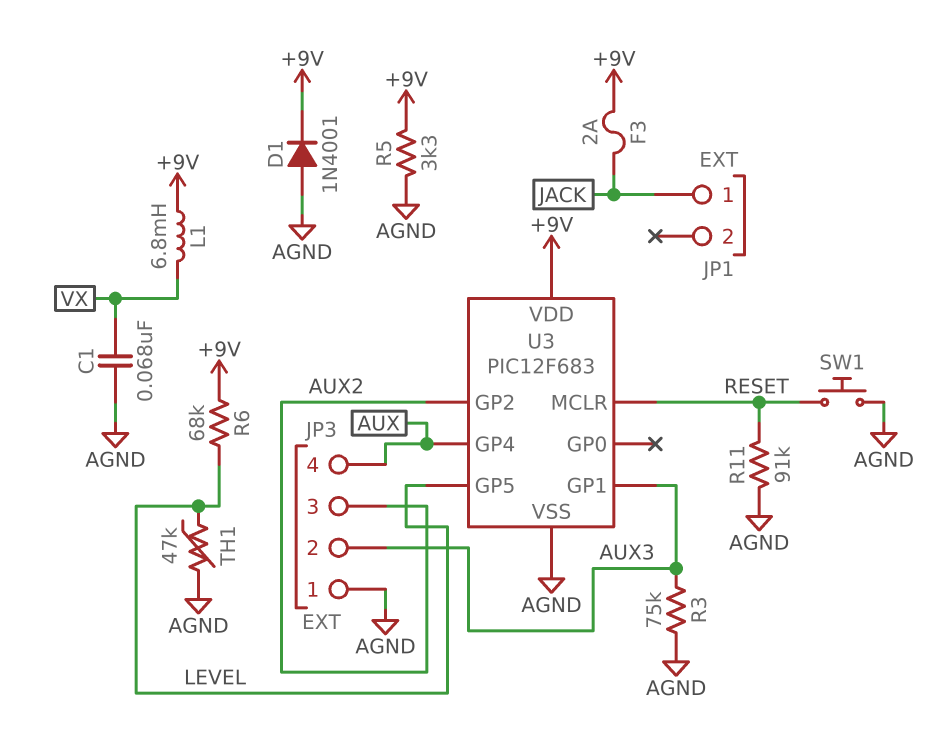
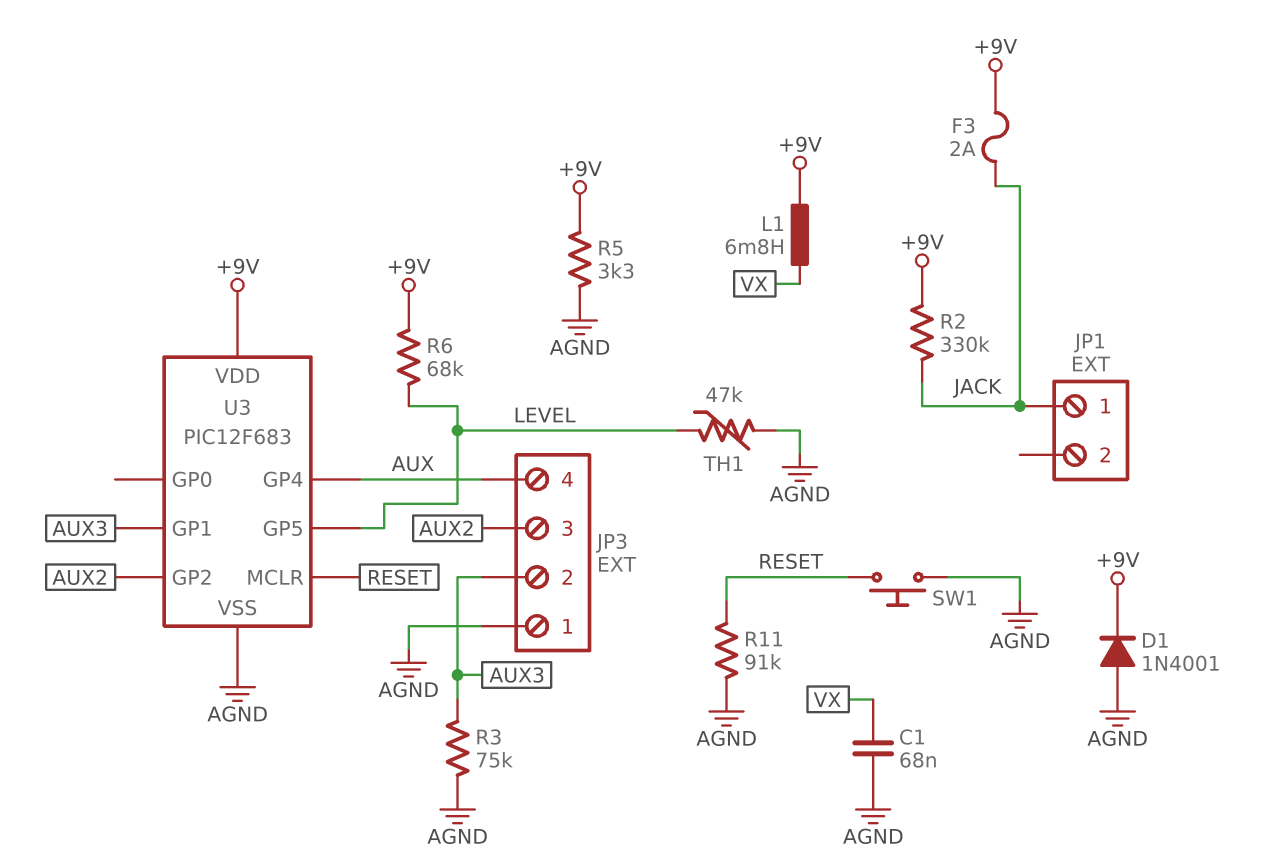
R2: none -> 330k (+9V, JACK)

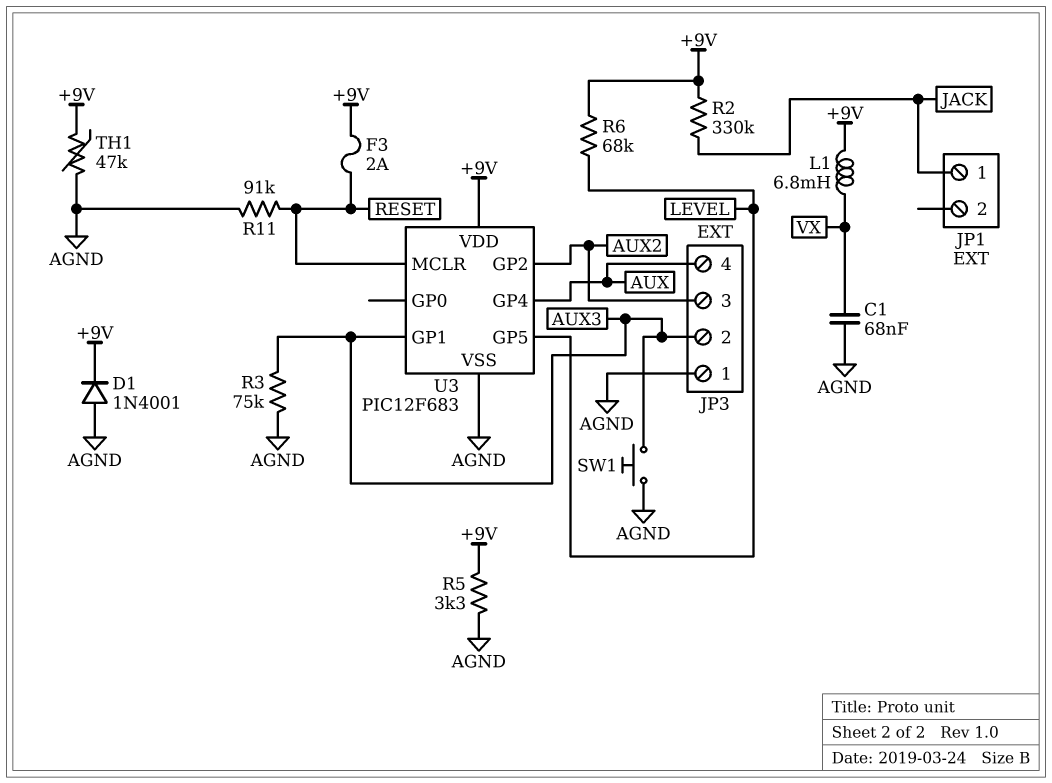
F3: 2A (+9V, JACK) -> 2A (+9V, RESET)
SW1: button (AGND, RESET) -> button (AGND, AUX3)
TH1: 47k (AGND, LEVEL) -> 47k (+9V, AGND)

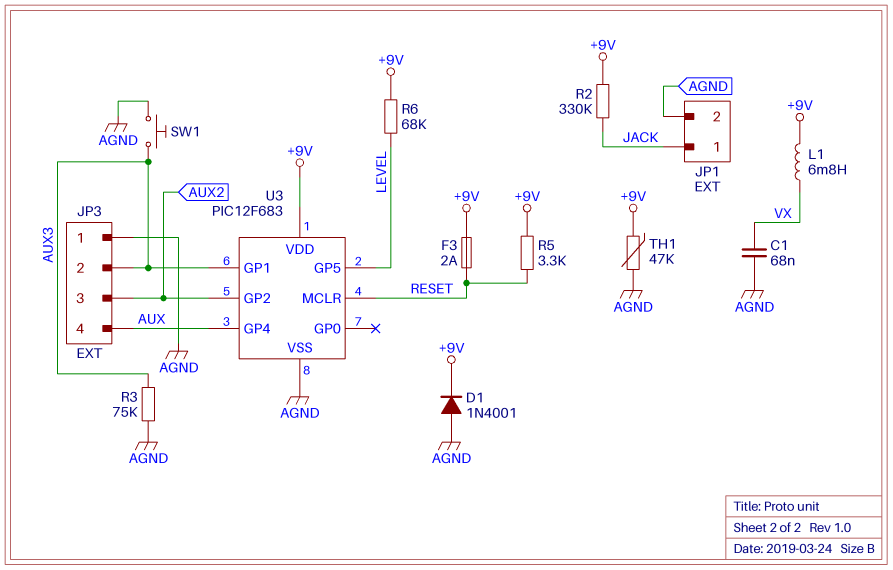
JP1 pin 2: none -> AGND
R5: 3.3k (+9V, AGND) -> 3.3k (+9V, RESET)
R11: 91k (AGND, RESET) -> none

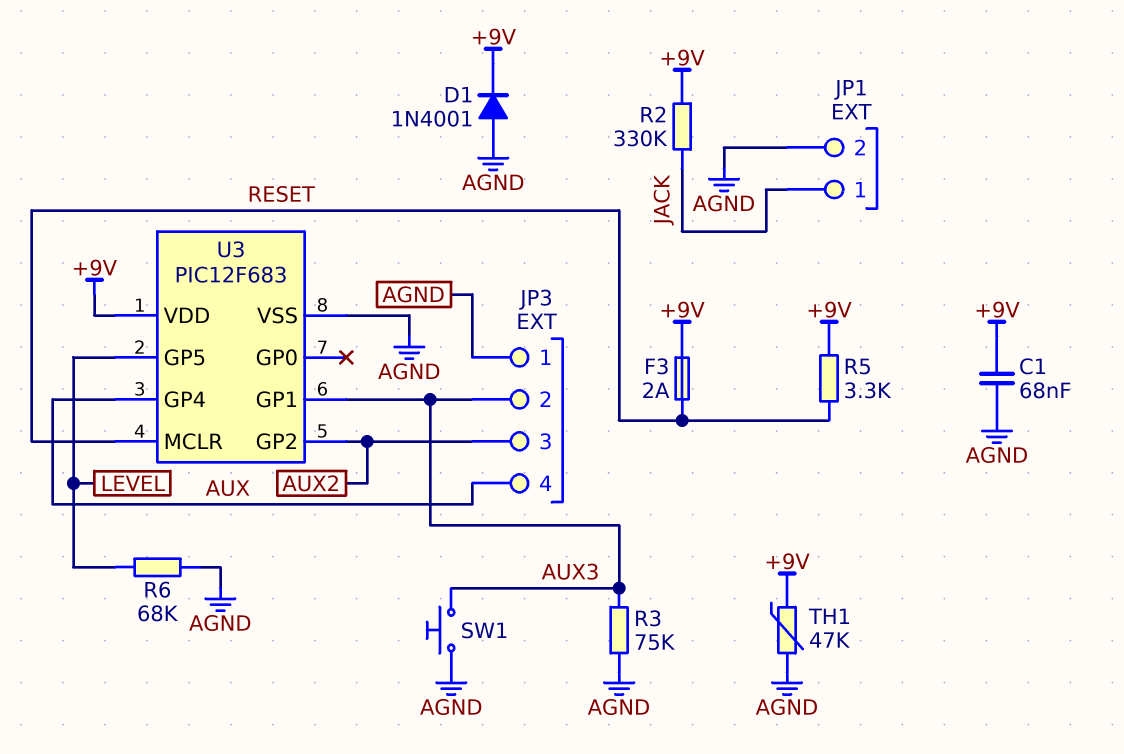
C1: 68nF (AGND, VX) -> 68nF (+9V, AGND)
L1: 6.8mH (+9V, VX) -> none
R6: 68k (+9V, LEVEL) -> 68k (AGND, LEVEL)

